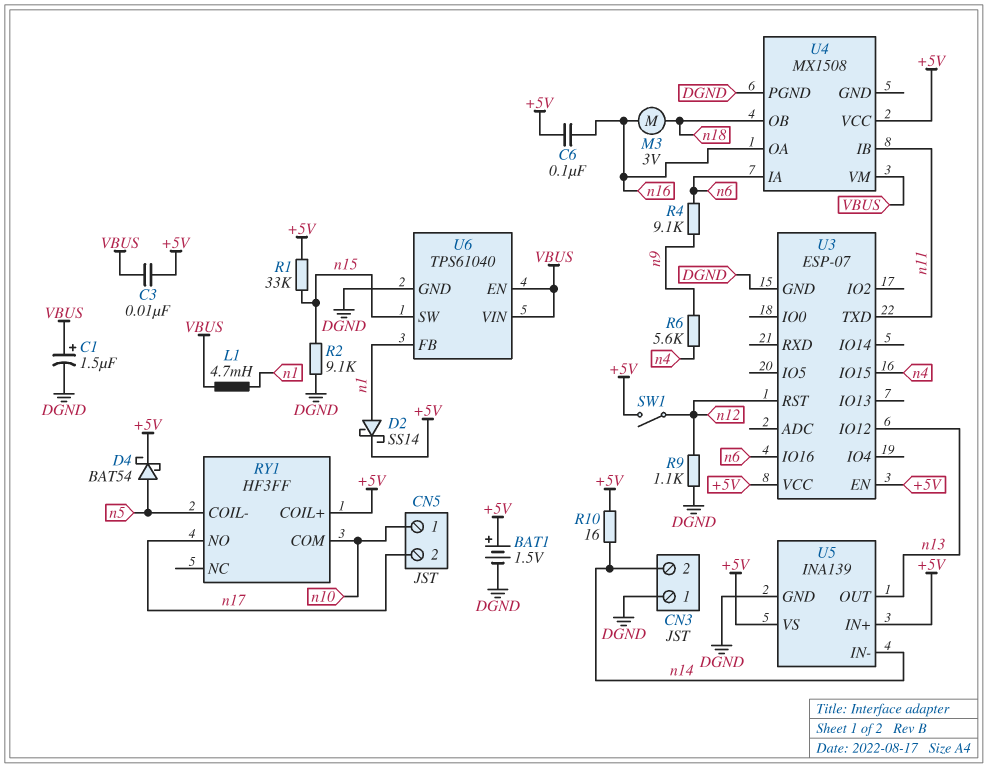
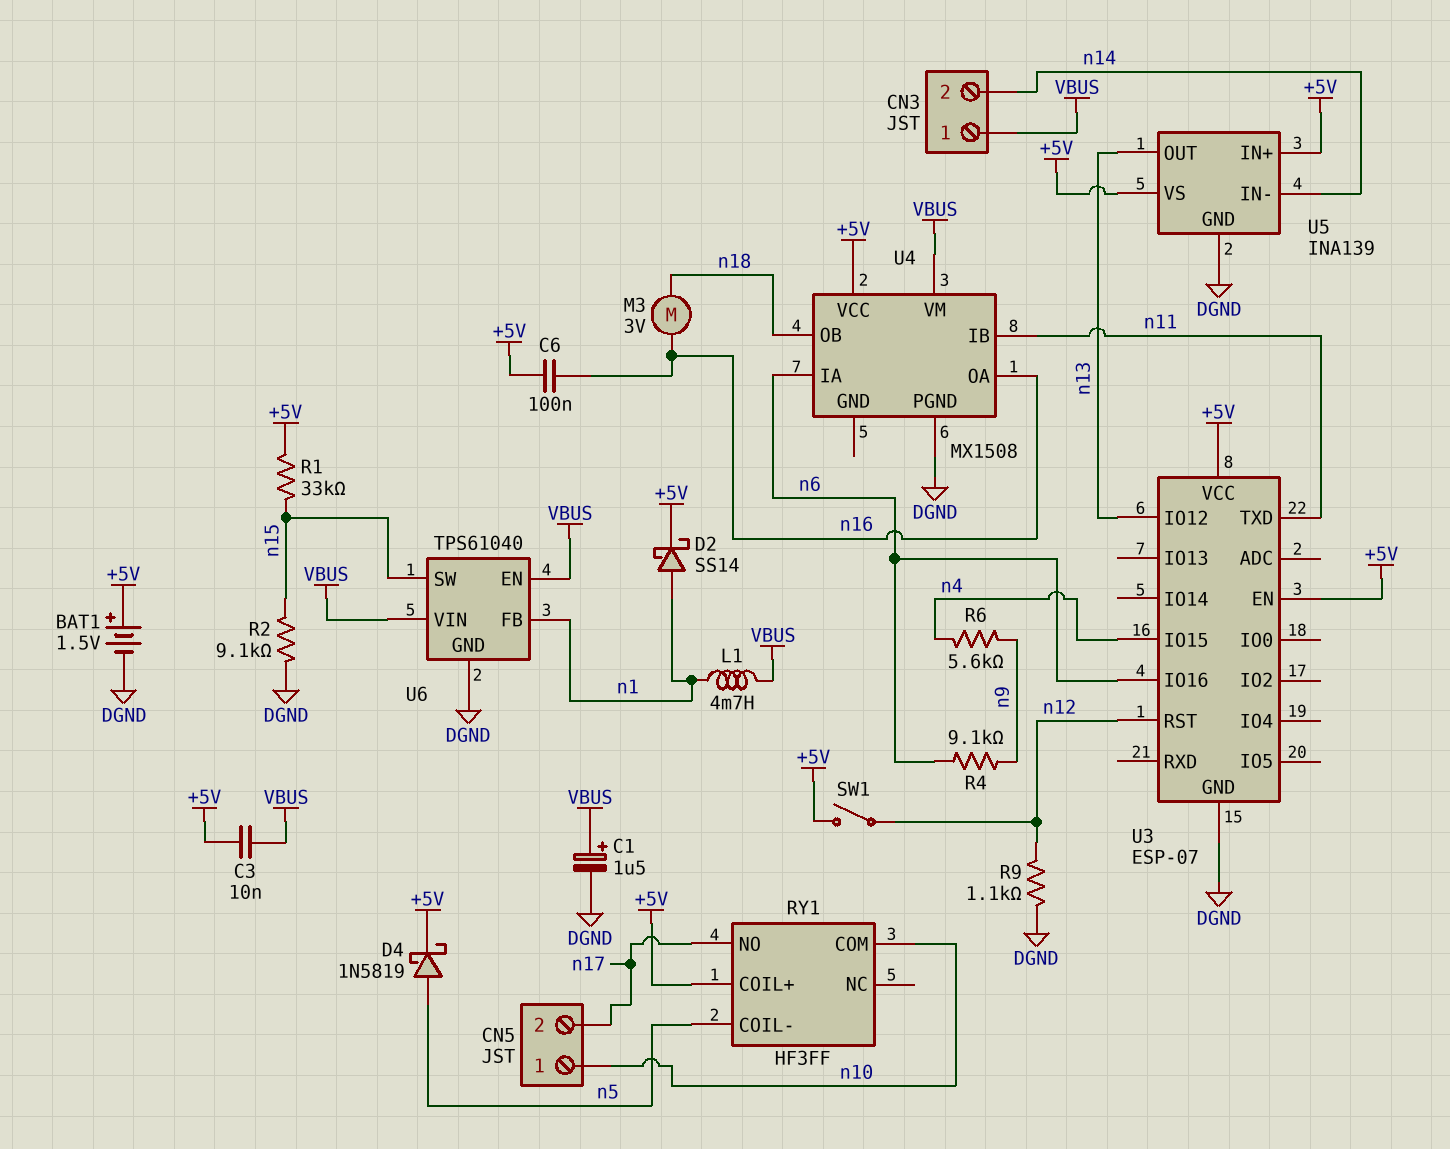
CN3 pin 1: DGND -> VBUS
D4: schottky BAT54 (A n5, K +5V) -> schottky 1N5819 (A n5, K +5V)
R10: 16 (+5V, n14) -> none

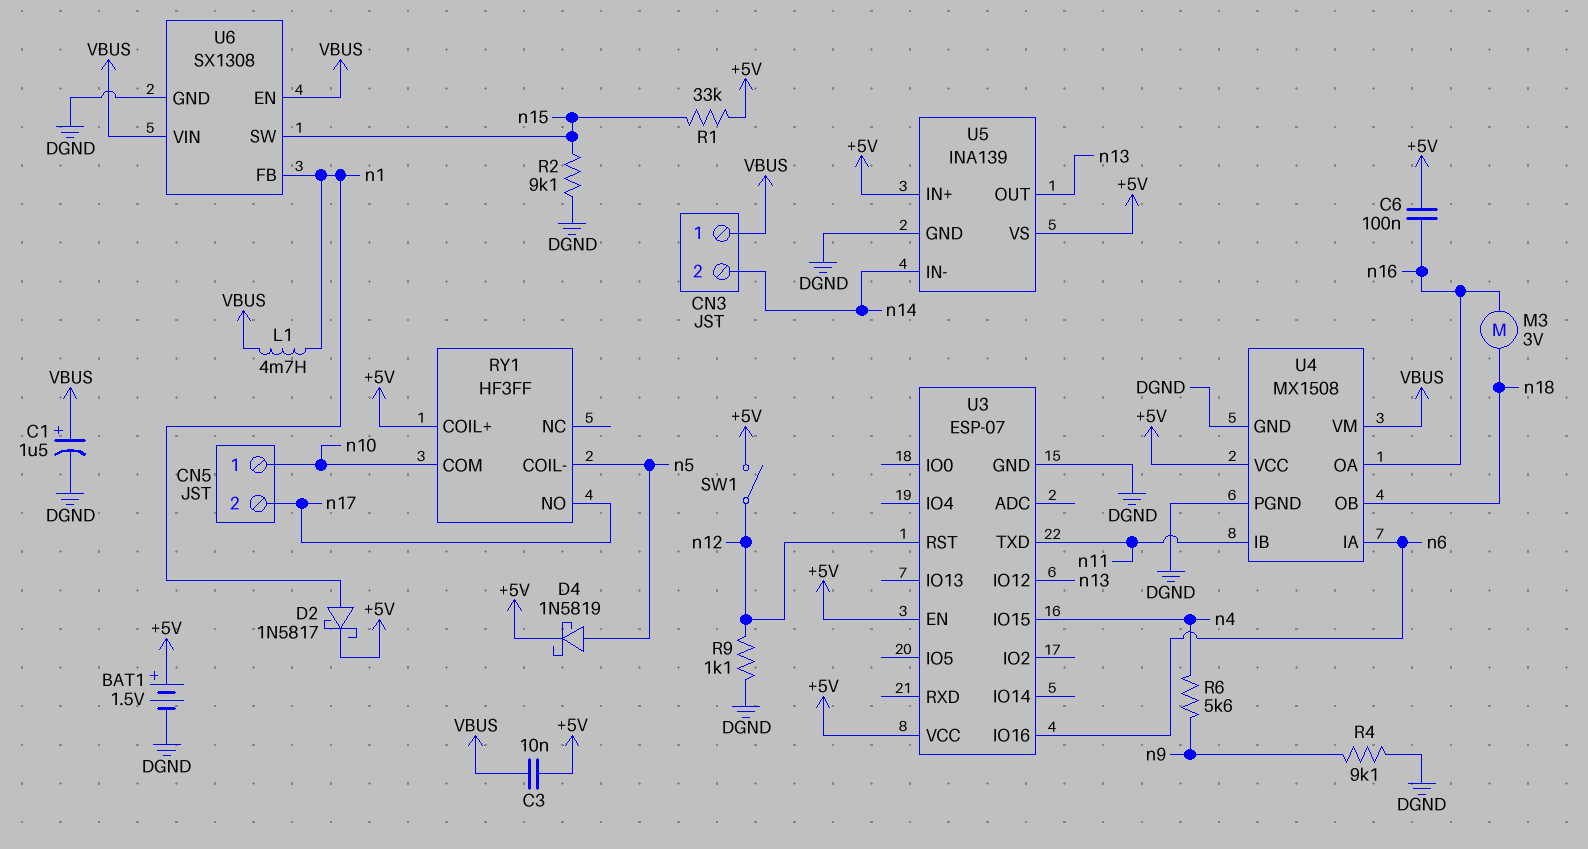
D2: schottky SS14 (A n1, K +5V) -> schottky 1N5817 (A n1, K +5V)
R4: 9.1k (n6, n9) -> 9.1k (DGND, n9)
U4 pin GND: none -> DGND
U6: TPS61040 -> SX1308

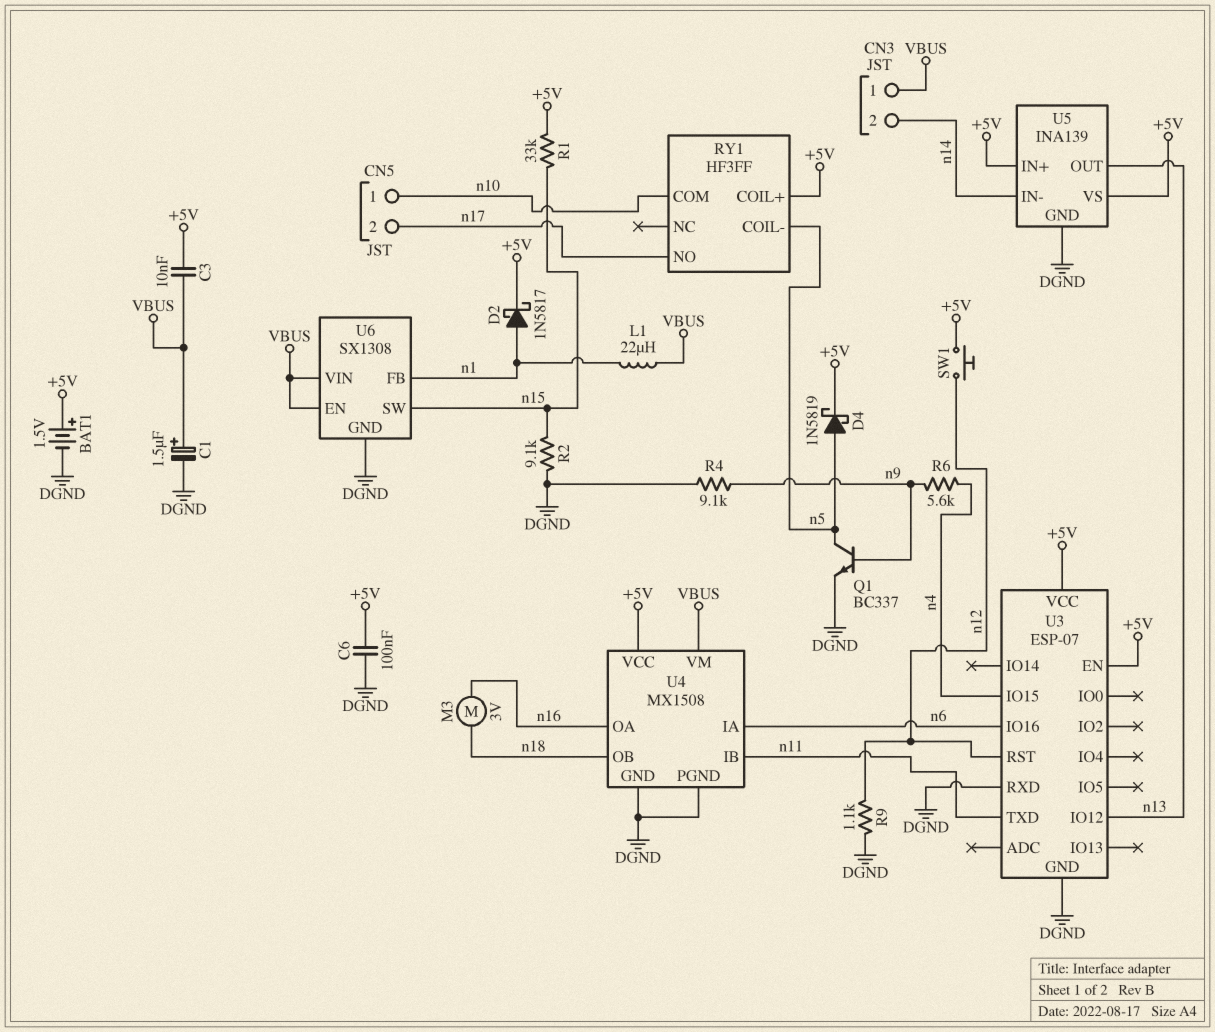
C6: 100nF (+5V, n16) -> 100nF (+5V, DGND)
L1: 4.7mH (VBUS, n1) -> 22uH (VBUS, n1)
Q1: none -> NPN BC337 (B n9, C n5, E DGND)
SW1: switch (+5V, n12) -> button (+5V, n12)
U3 pin RXD: none -> DGND

